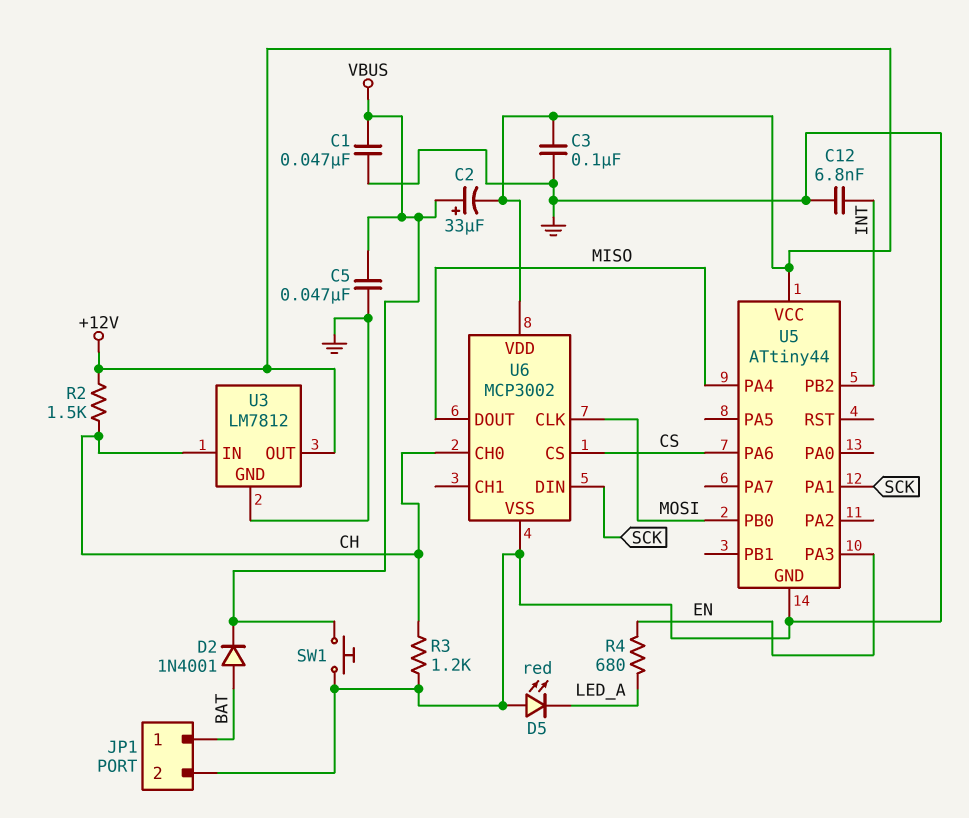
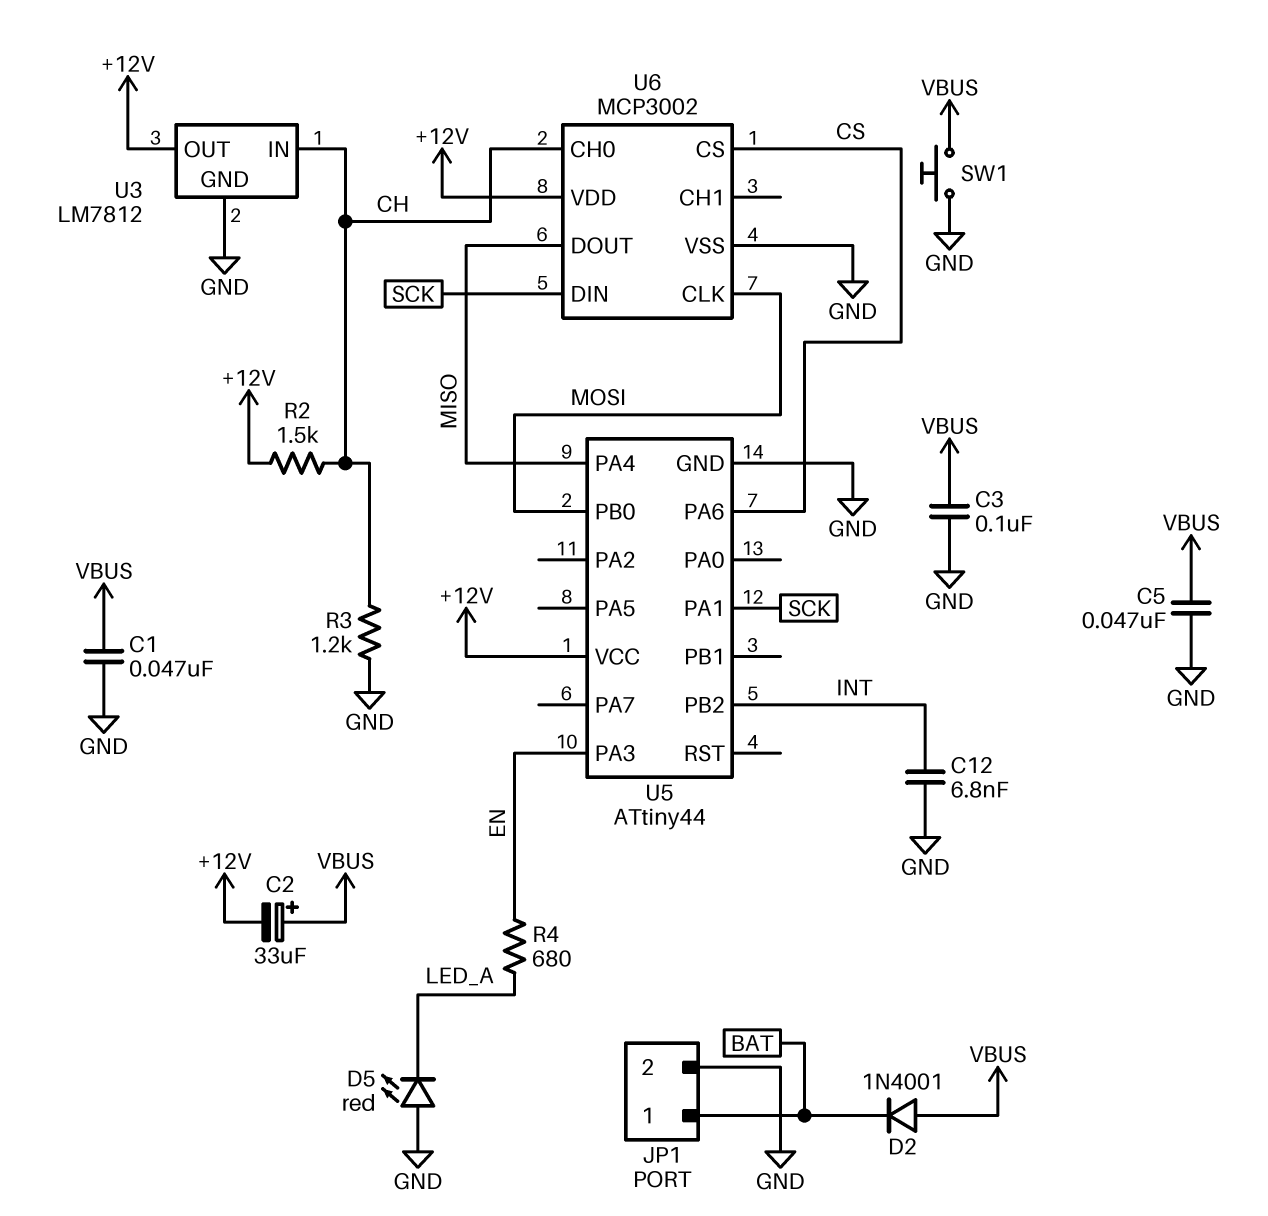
C3: 100nF (+12V, GND) -> 100nF (GND, VBUS)
D2: diode 1N4001 (A BAT, K VBUS) -> diode 1N4001 (A VBUS, K BAT)

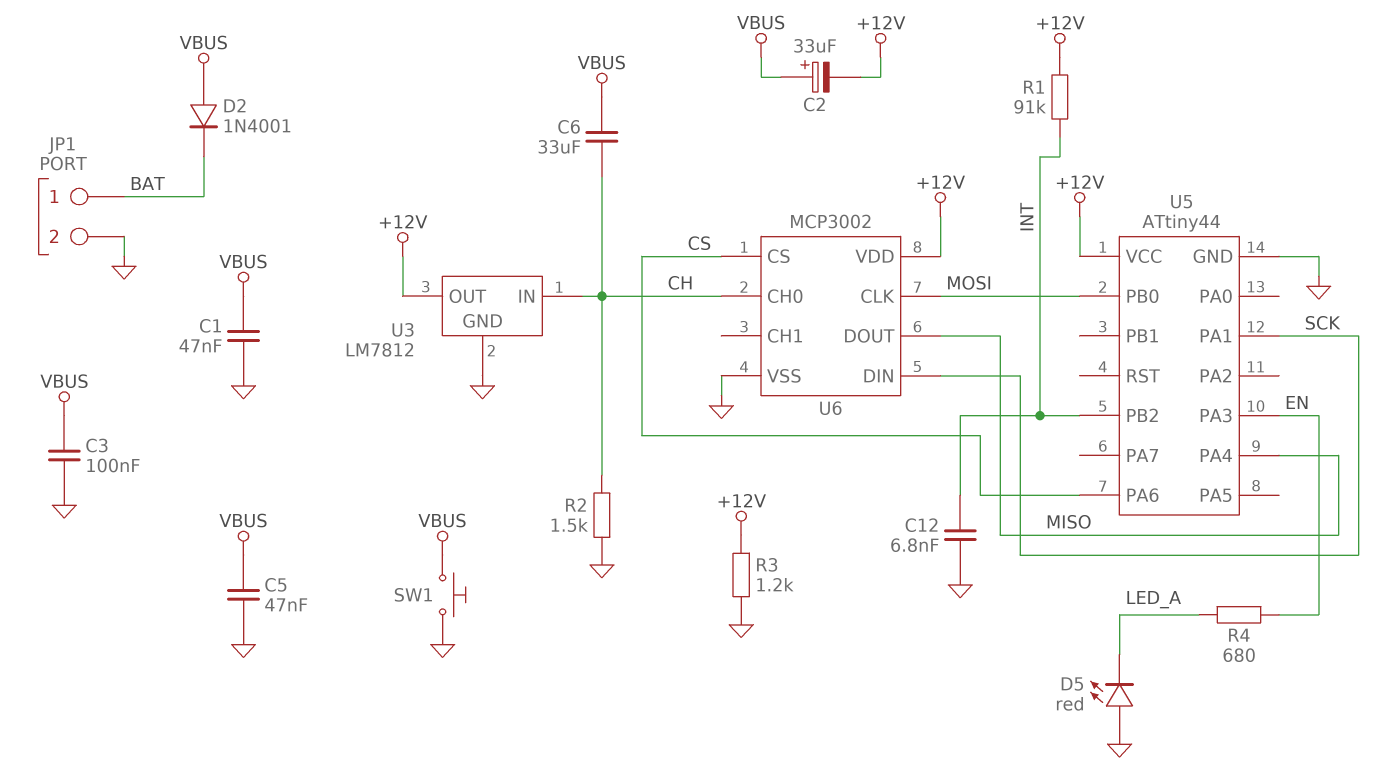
C6: none -> 33uF (CH, VBUS)
R1: none -> 91k (+12V, INT)
R2: 1.5k (+12V, CH) -> 1.5k (CH, GND)
R3: 1.2k (CH, GND) -> 1.2k (+12V, GND)

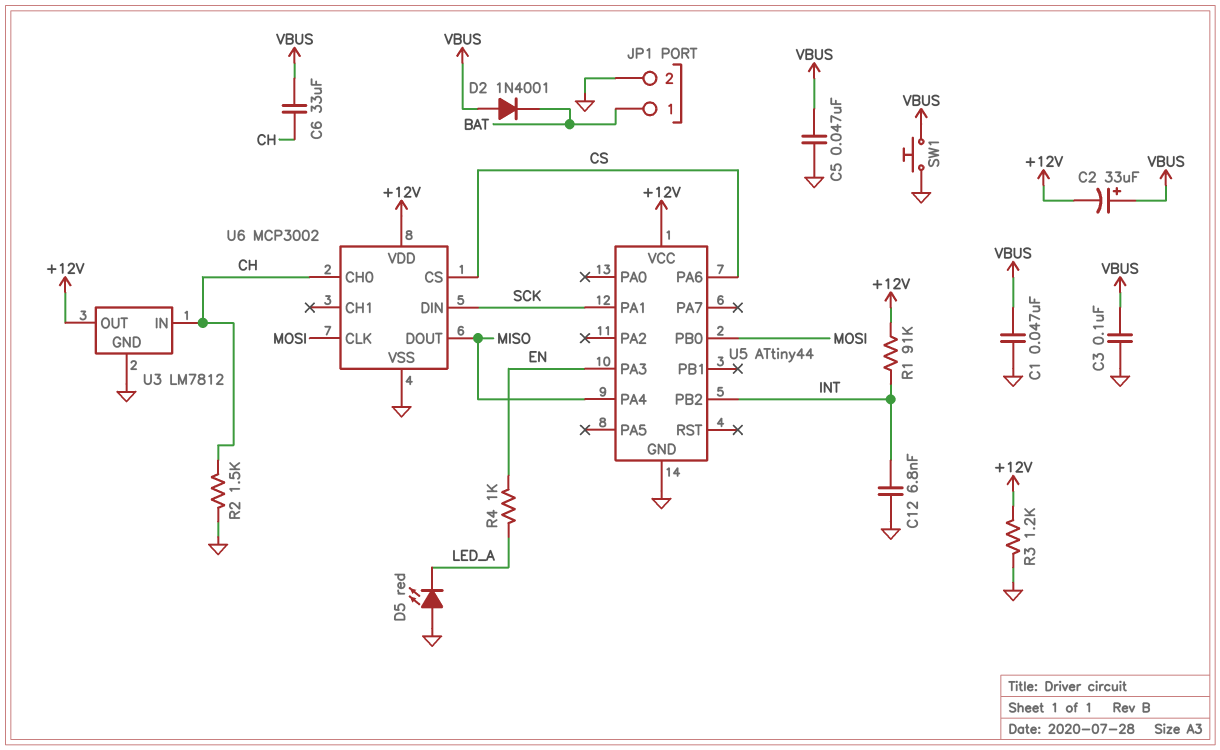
R4: 680 (EN, LED_A) -> 1k (EN, LED_A)

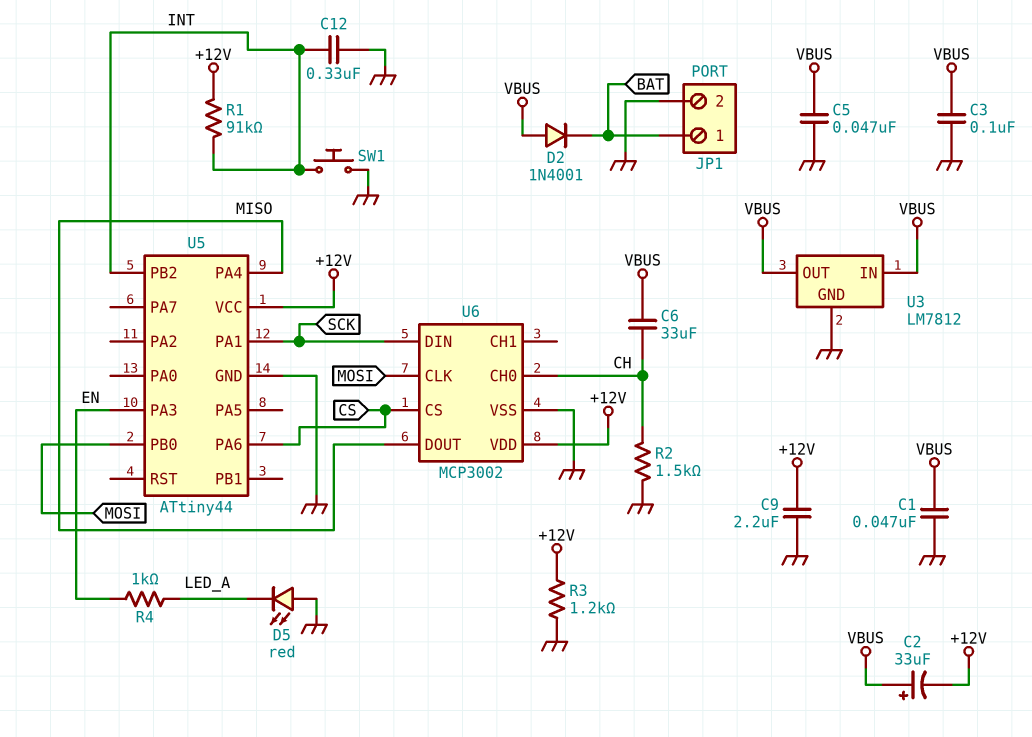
C9: none -> 2.2uF (+12V, GND)
C12: 6.8nF (GND, INT) -> 330nF (GND, INT)
SW1: button (GND, VBUS) -> button (GND, INT)
U3 pin IN: CH -> VBUS
U3 pin OUT: +12V -> VBUS

